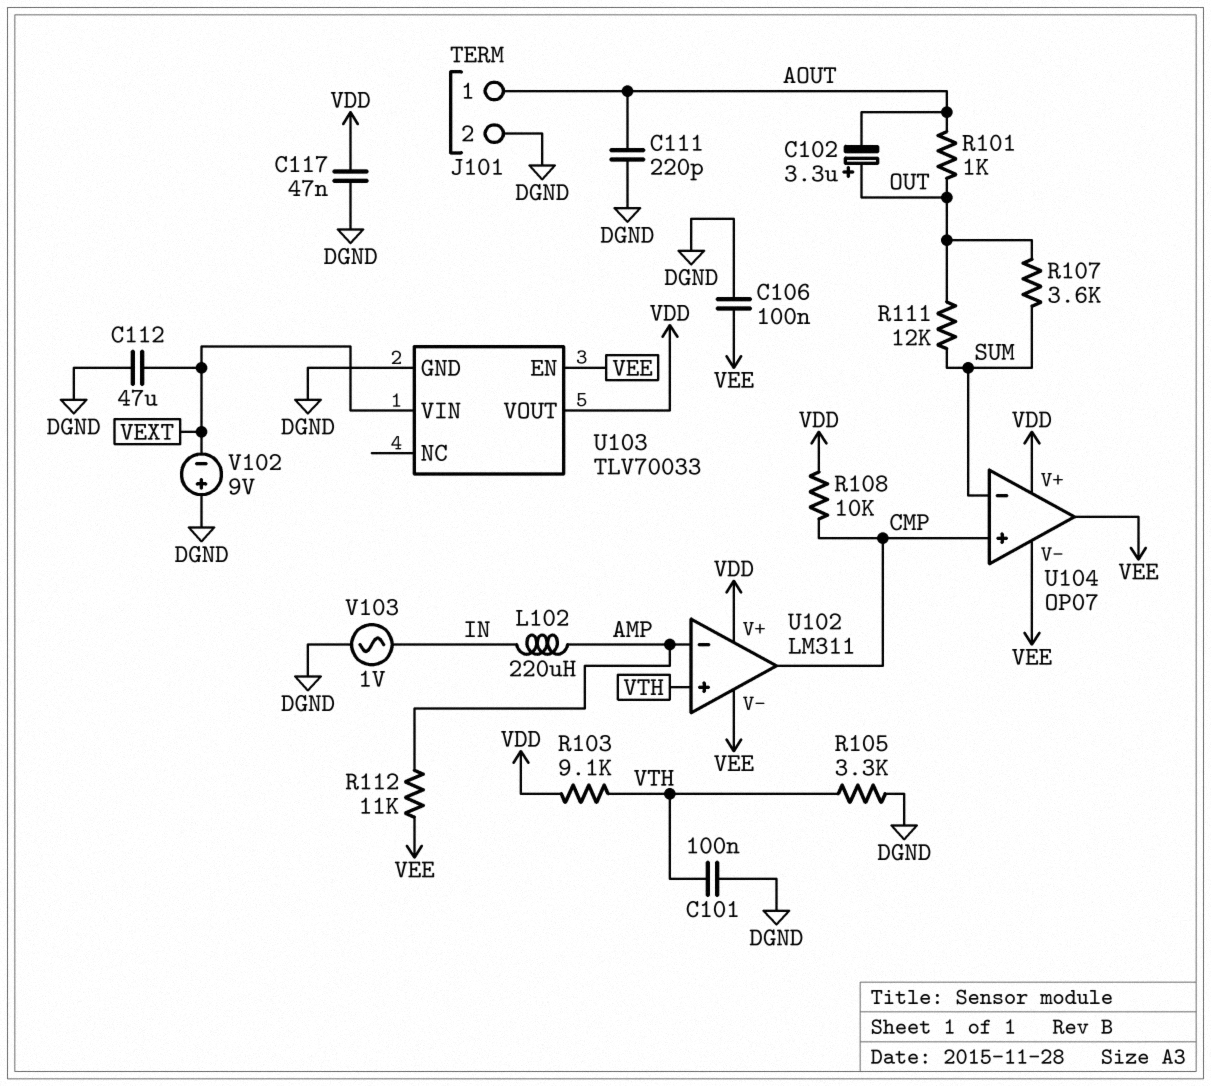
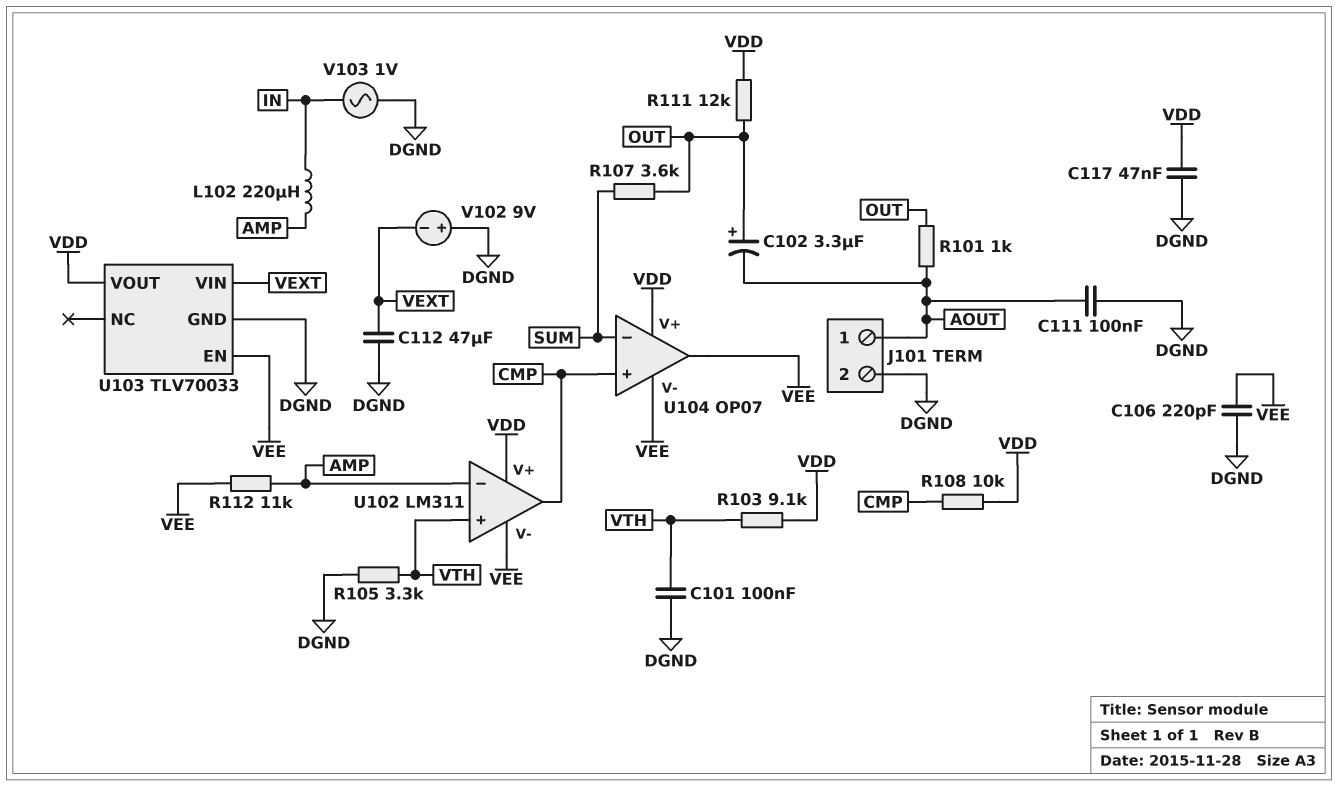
C106: 100nF (DGND, VEE) -> 220pF (DGND, VEE)
C111: 220pF (AOUT, DGND) -> 100nF (AOUT, DGND)
R111: 12k (OUT, SUM) -> 12k (OUT, VDD)

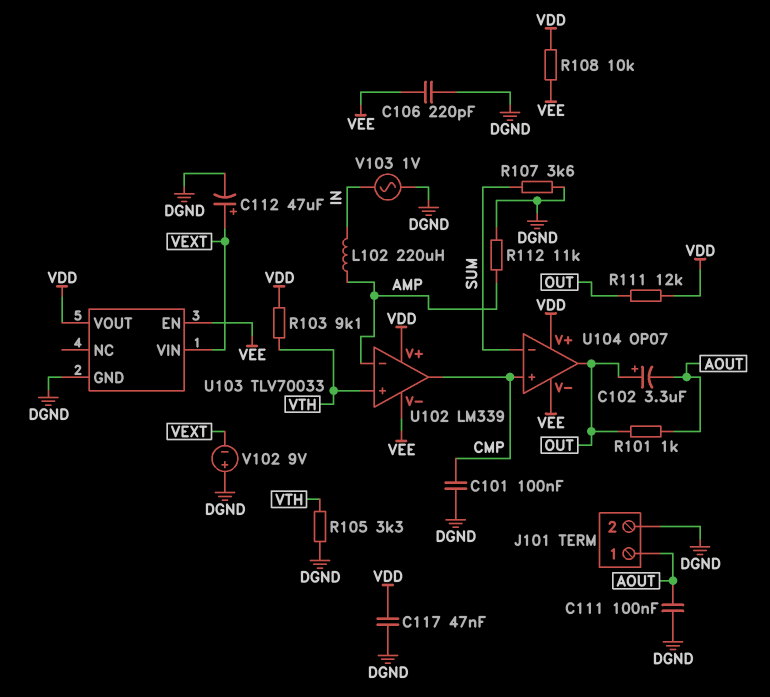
C101: 100nF (DGND, VTH) -> 100nF (CMP, DGND)
C112: 47uF (DGND, VEXT) -> 47uF (plus VEXT, minus DGND)
R107: 3.6k (OUT, SUM) -> 3.6k (DGND, SUM)
R108: 10k (CMP, VDD) -> 10k (VDD, VEE)
R112: 11k (AMP, VEE) -> 11k (AMP, DGND)
U102: LM311 -> LM339
U104 pin out: VEE -> OUT

